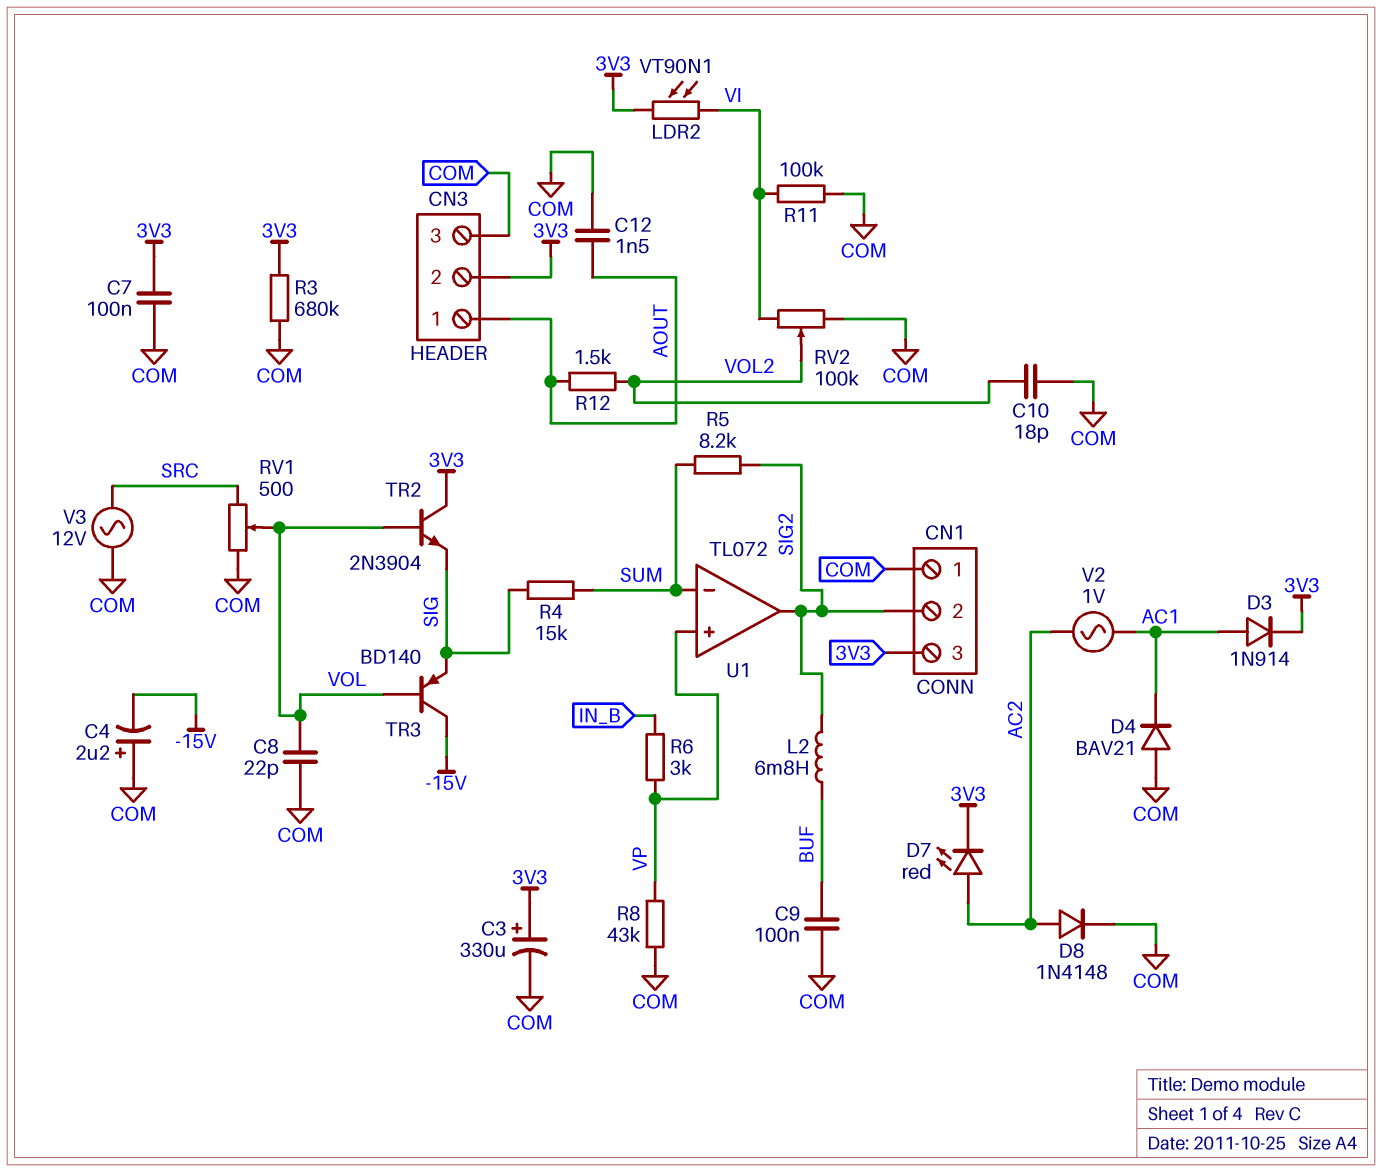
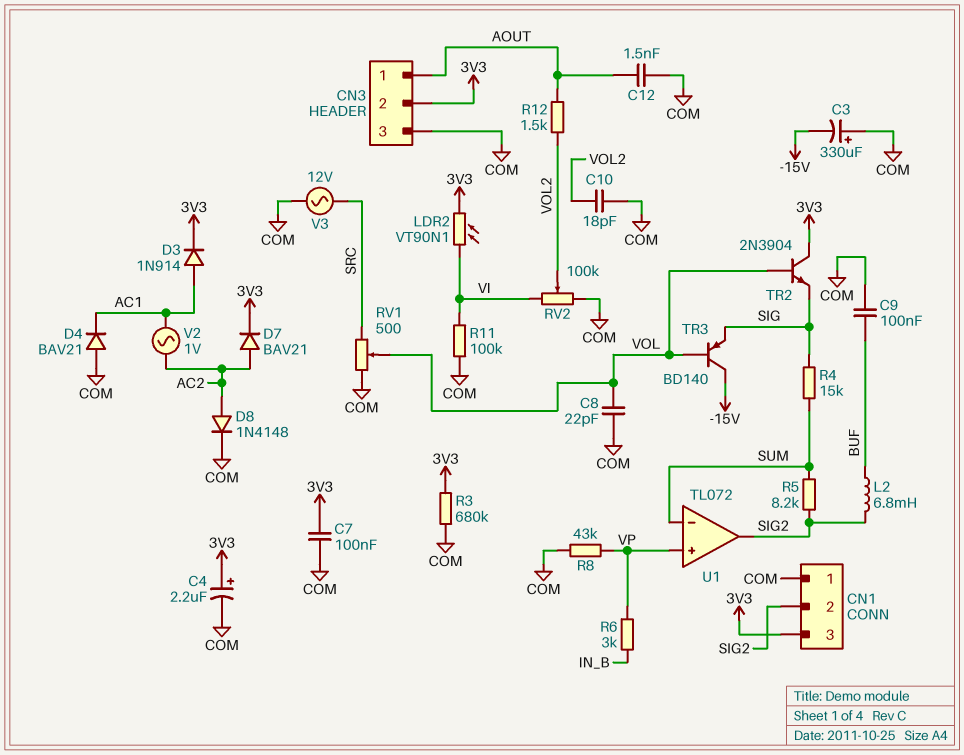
C3: 330uF (plus 3V3, minus COM) -> 330uF (plus COM, minus -15V)
C4: 2.2uF (plus COM, minus -15V) -> 2.2uF (plus 3V3, minus COM)
D7: LED red (A AC2, K 3V3) -> diode BAV21 (A AC2, K 3V3)

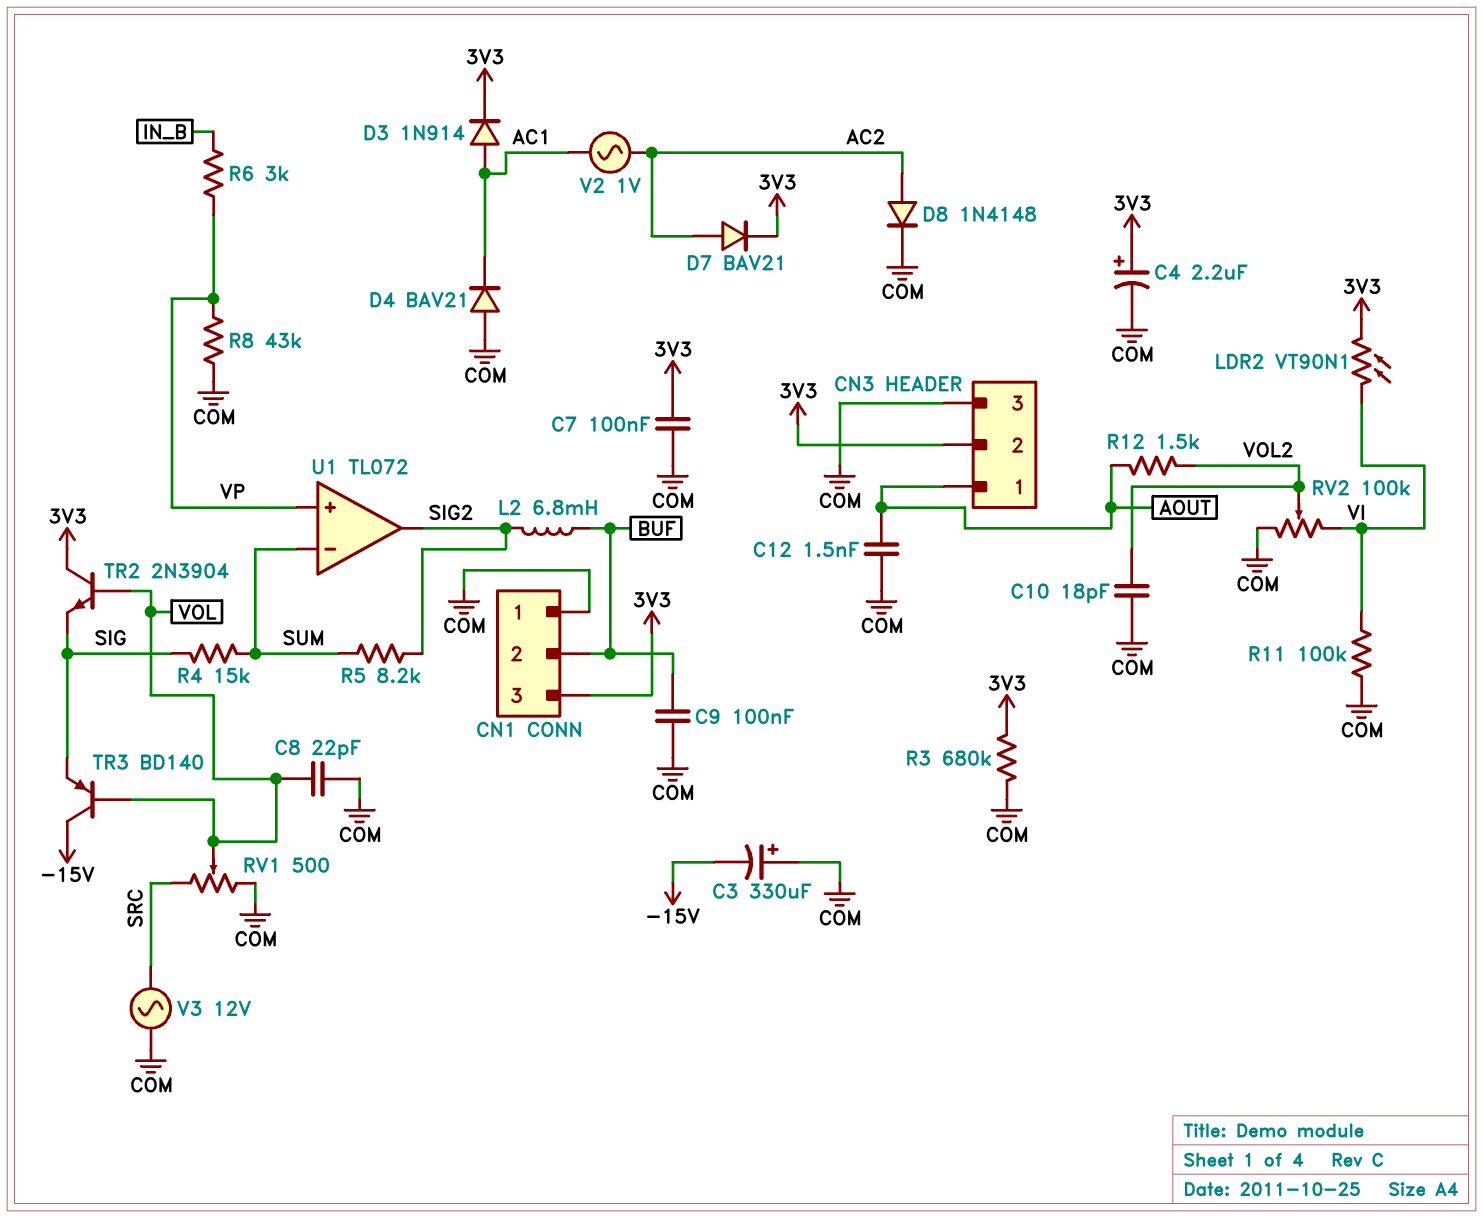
CN1 pin 2: SIG2 -> BUF

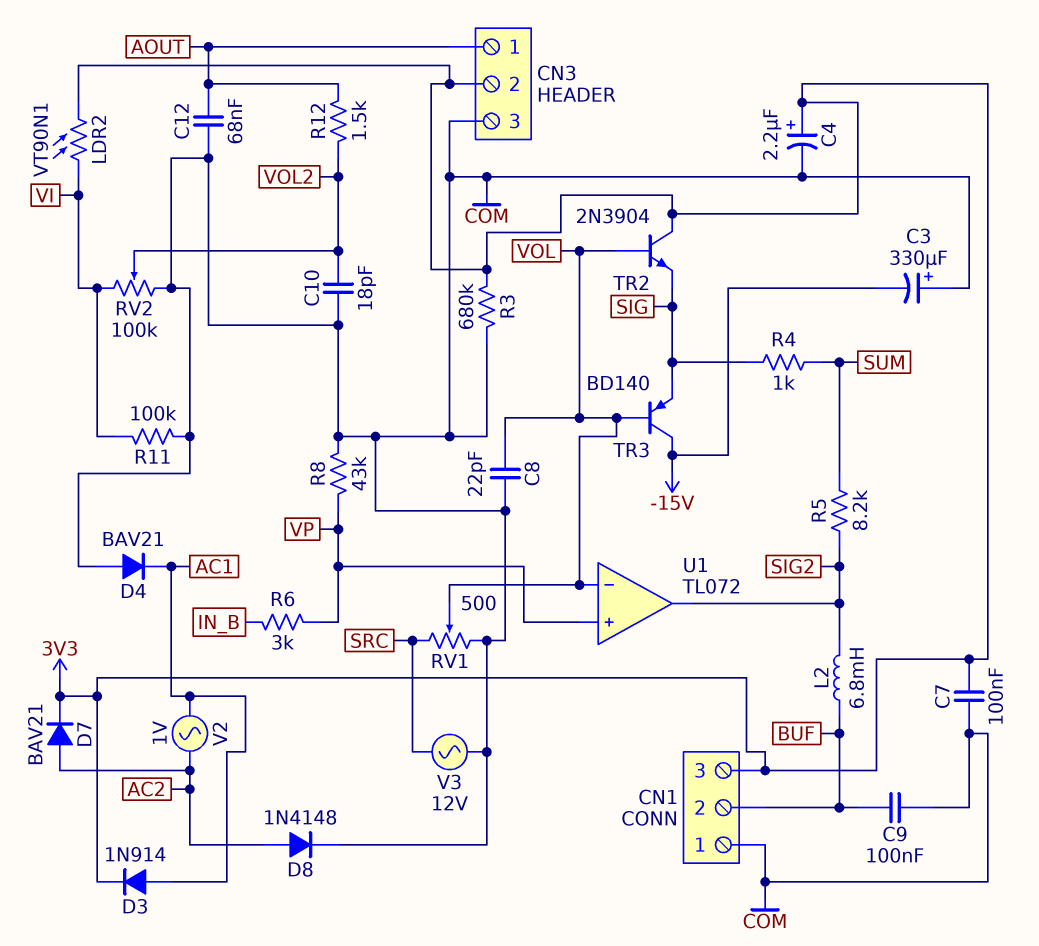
C12: 1.5nF (AOUT, COM) -> 68nF (AOUT, COM)
R4: 15k (SIG, SUM) -> 1k (SIG, SUM)
U1 pin in-: SUM -> VOL

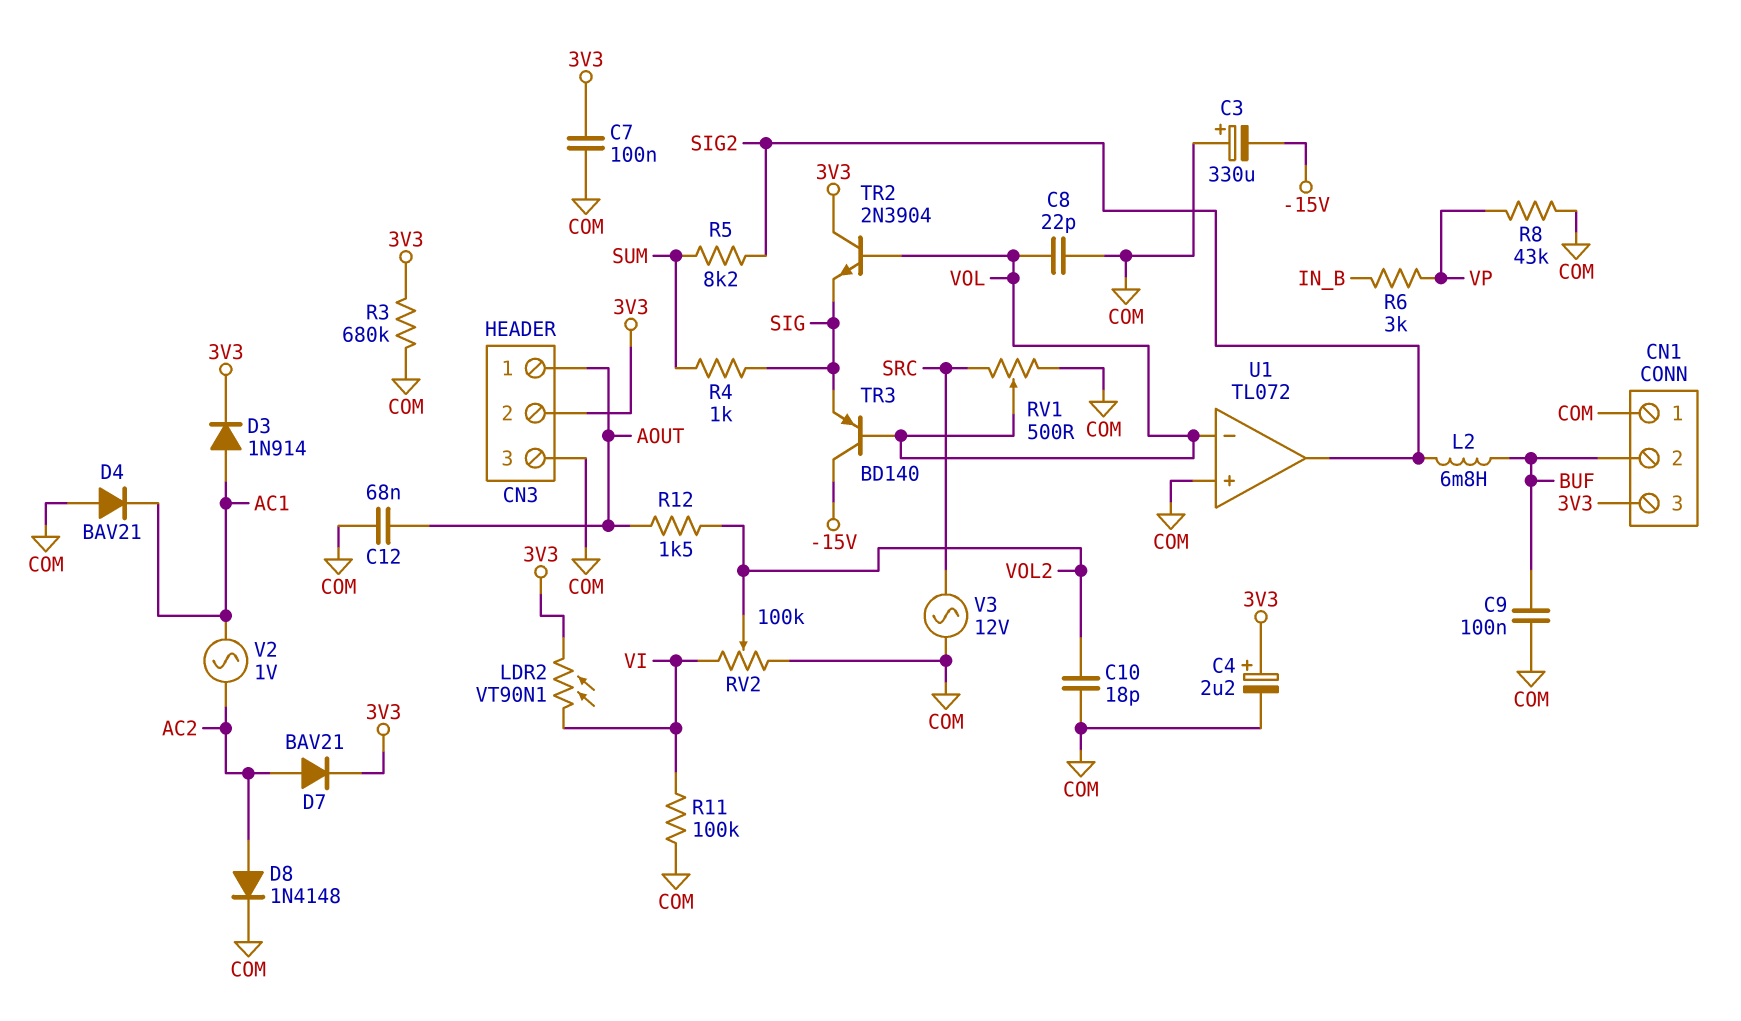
U1 pin in+: VP -> COM

